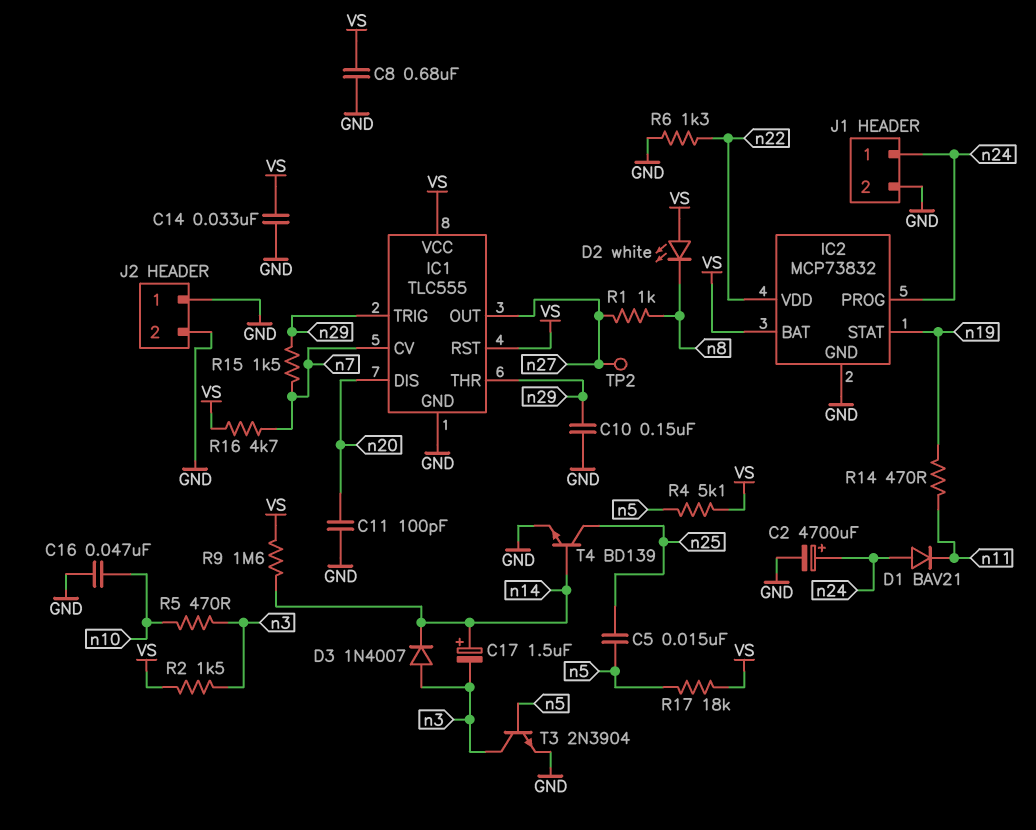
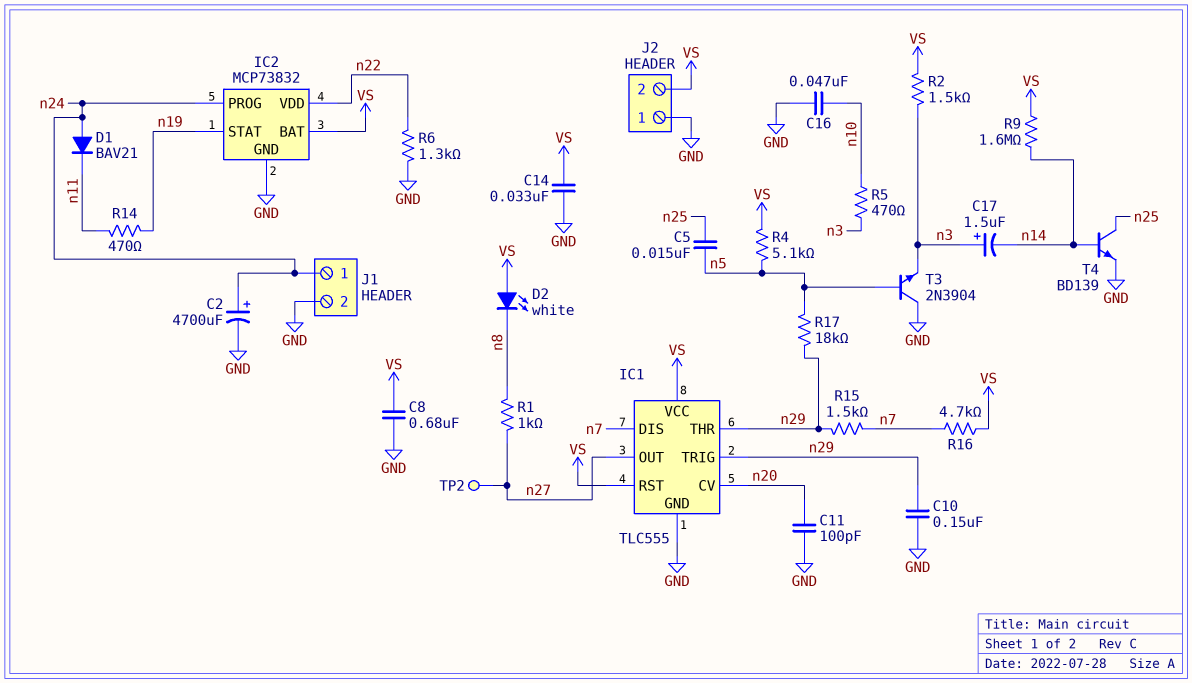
C17: 1.5uF (plus n14, minus n3) -> 1.5uF (plus n3, minus n14)
D3: diode 1N4007 (A n3, K n14) -> none
IC1 pin CV: n7 -> n20
IC1 pin DIS: n20 -> n7
J2 pin 2: GND -> VS
R17: 18k (VS, n5) -> 18k (n5, n29)
T3: NPN 2N3904 (B n5, C n3, E GND) -> NPN 2N3904 (B n5, C GND, E n3)

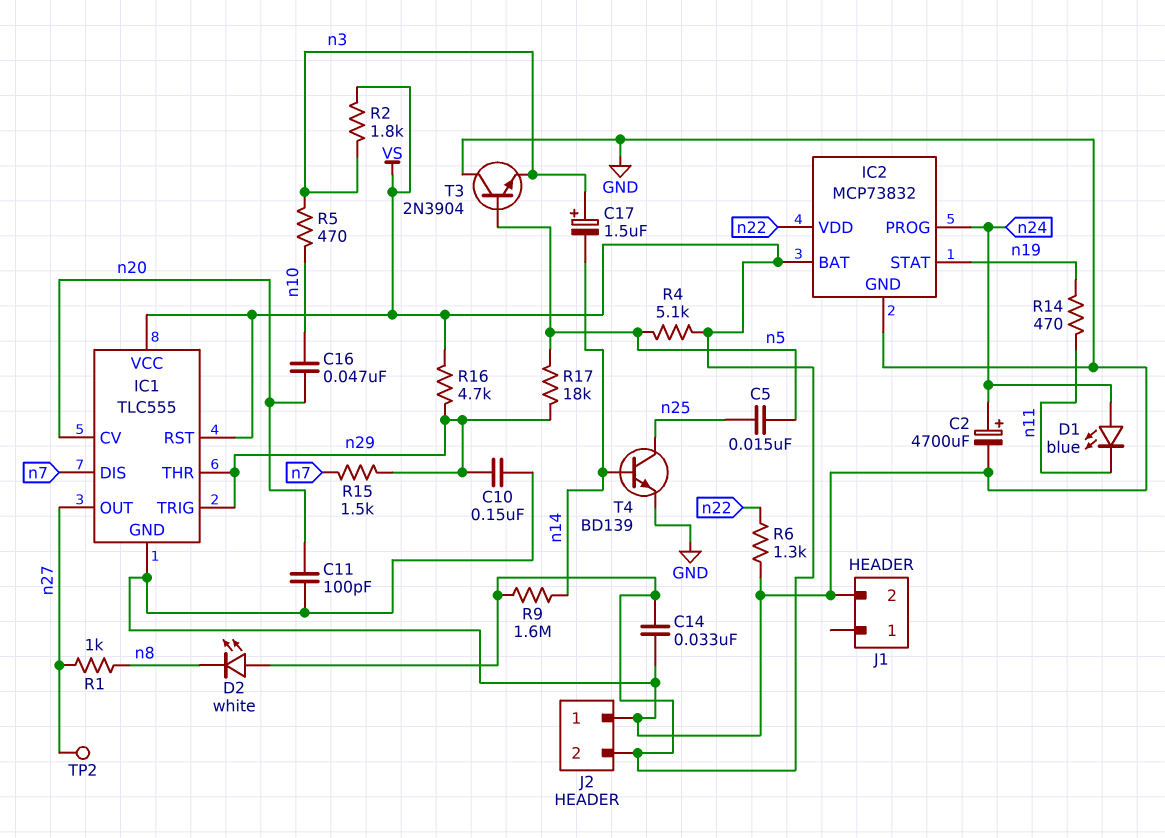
C8: 680nF (GND, VS) -> none
C16: 47nF (GND, n10) -> 47nF (n10, n20)
D1: diode BAV21 (A n24, K n11) -> LED blue (A n24, K n11)
J1 pin 1: n24 -> none
R2: 1.5k (VS, n3) -> 1.8k (VS, n3)
R16: 4.7k (VS, n7) -> 4.7k (VS, n29)

